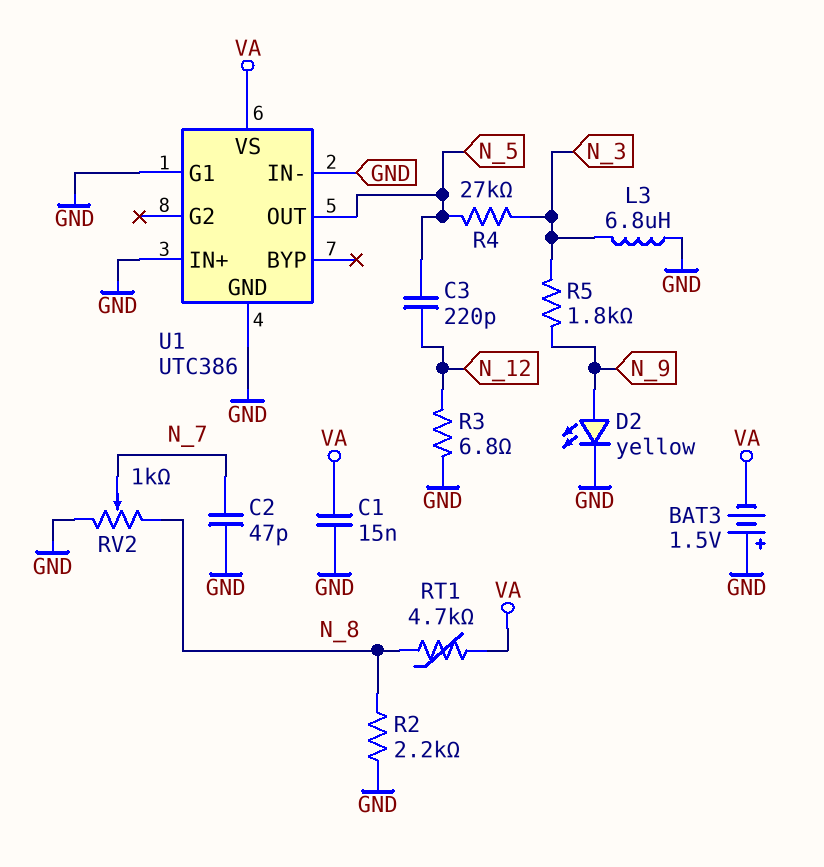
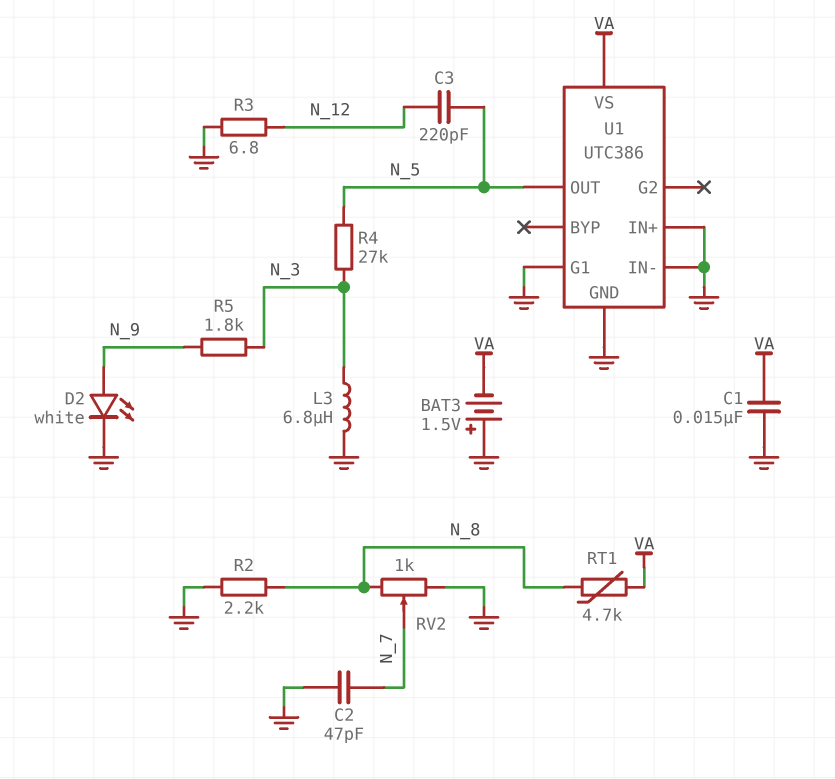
D2: LED yellow (A N_9, K GND) -> LED white (A N_9, K GND)

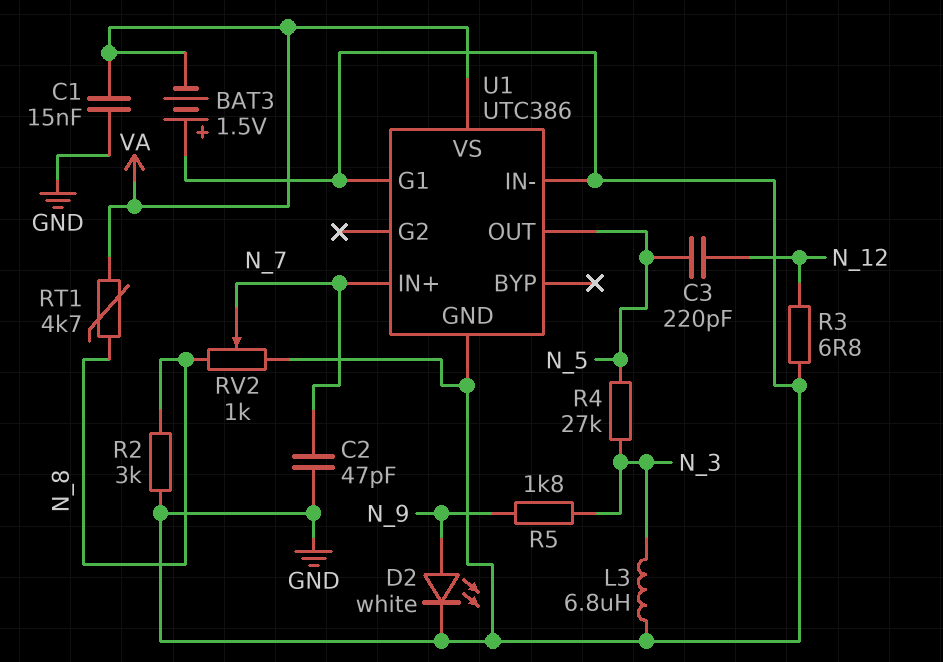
R2: 2.2k (GND, N_8) -> 3k (GND, N_8)
U1 pin IN+: GND -> N_7

